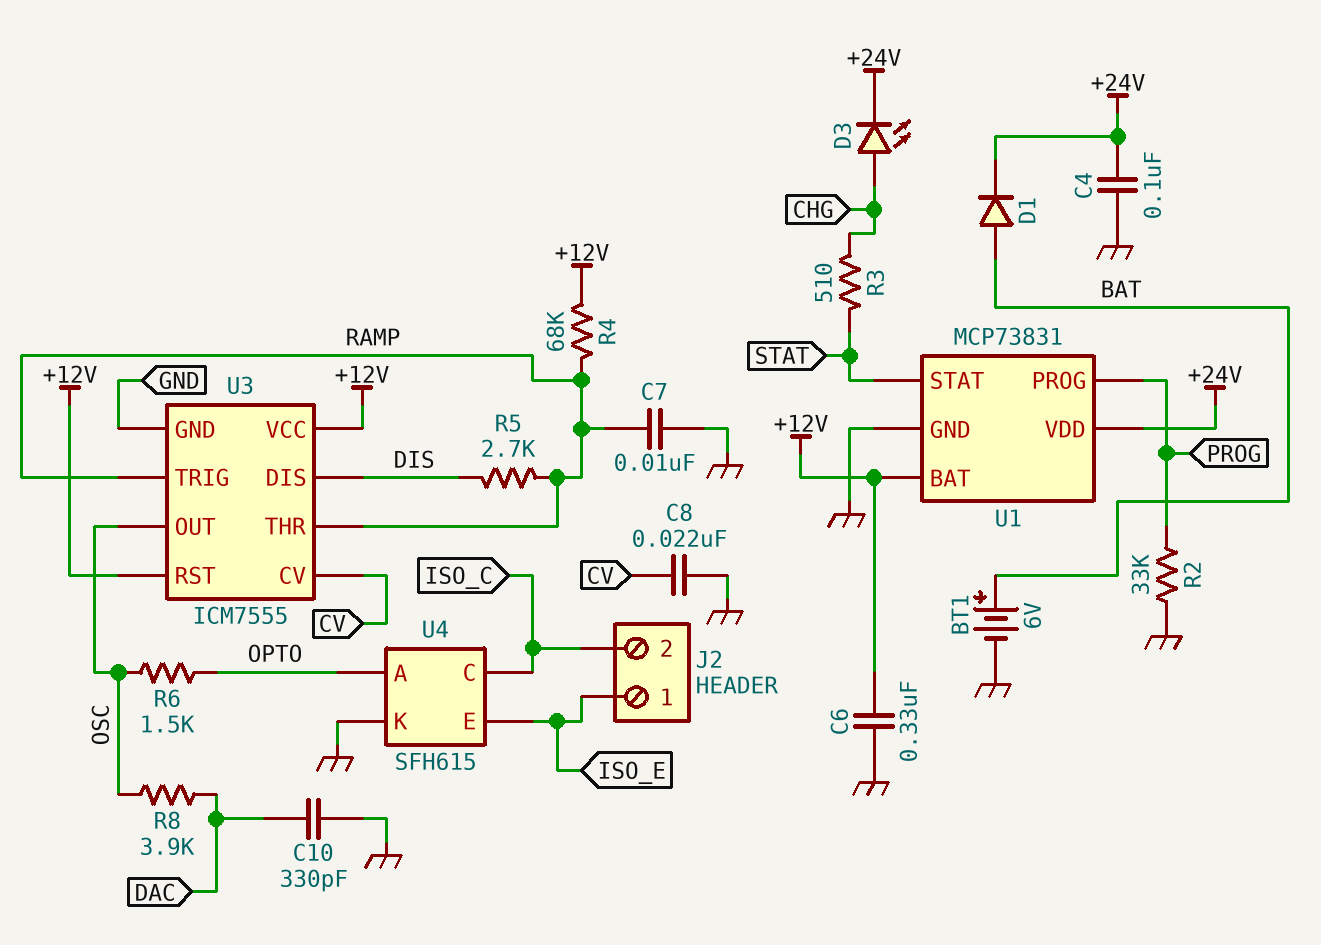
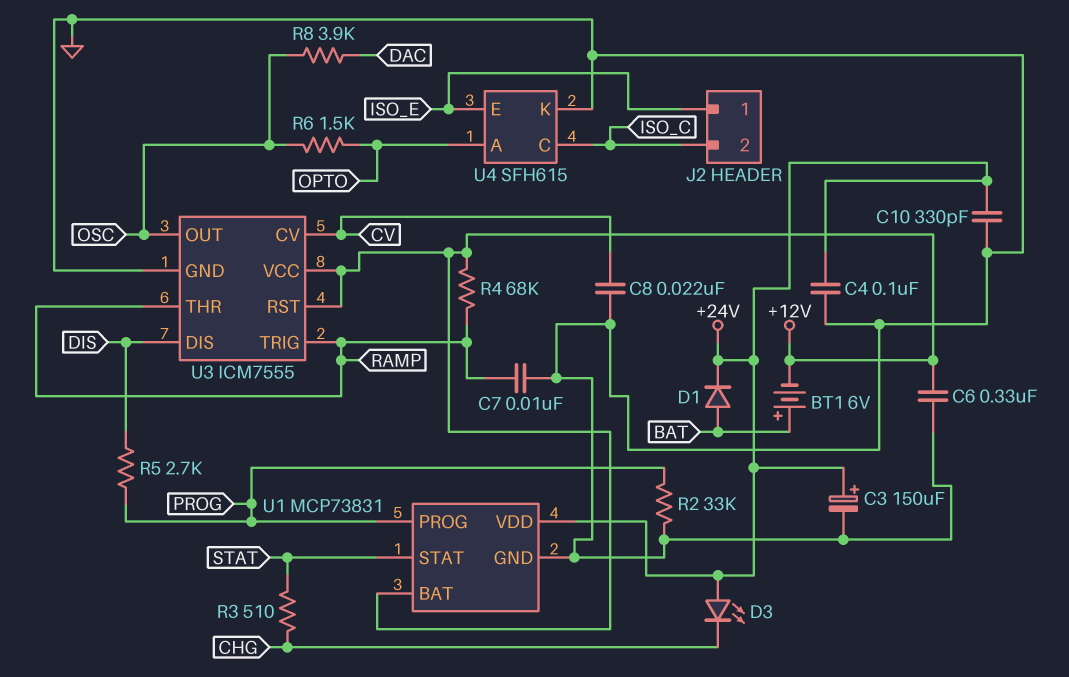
BT1: 6V (plus BAT, minus GND) -> 6V (plus BAT, minus +12V)
C3: none -> 150uF (plus +24V, minus GND)
C10: 330pF (DAC, GND) -> 330pF (+24V, GND)
D3: LED (A CHG, K +24V) -> LED (A +24V, K CHG)
R5: 2.7k (DIS, RAMP) -> 2.7k (DIS, PROG)

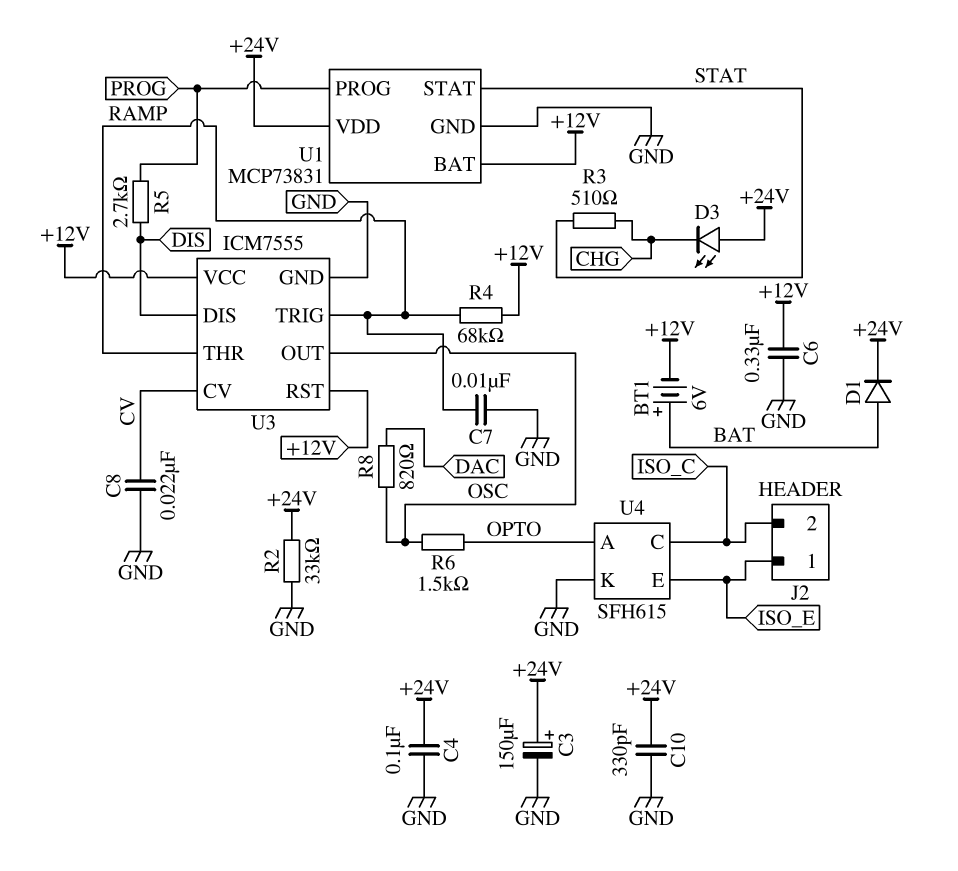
R2: 33k (GND, PROG) -> 33k (+24V, GND)
R8: 3.9k (DAC, OSC) -> 820 (DAC, OSC)

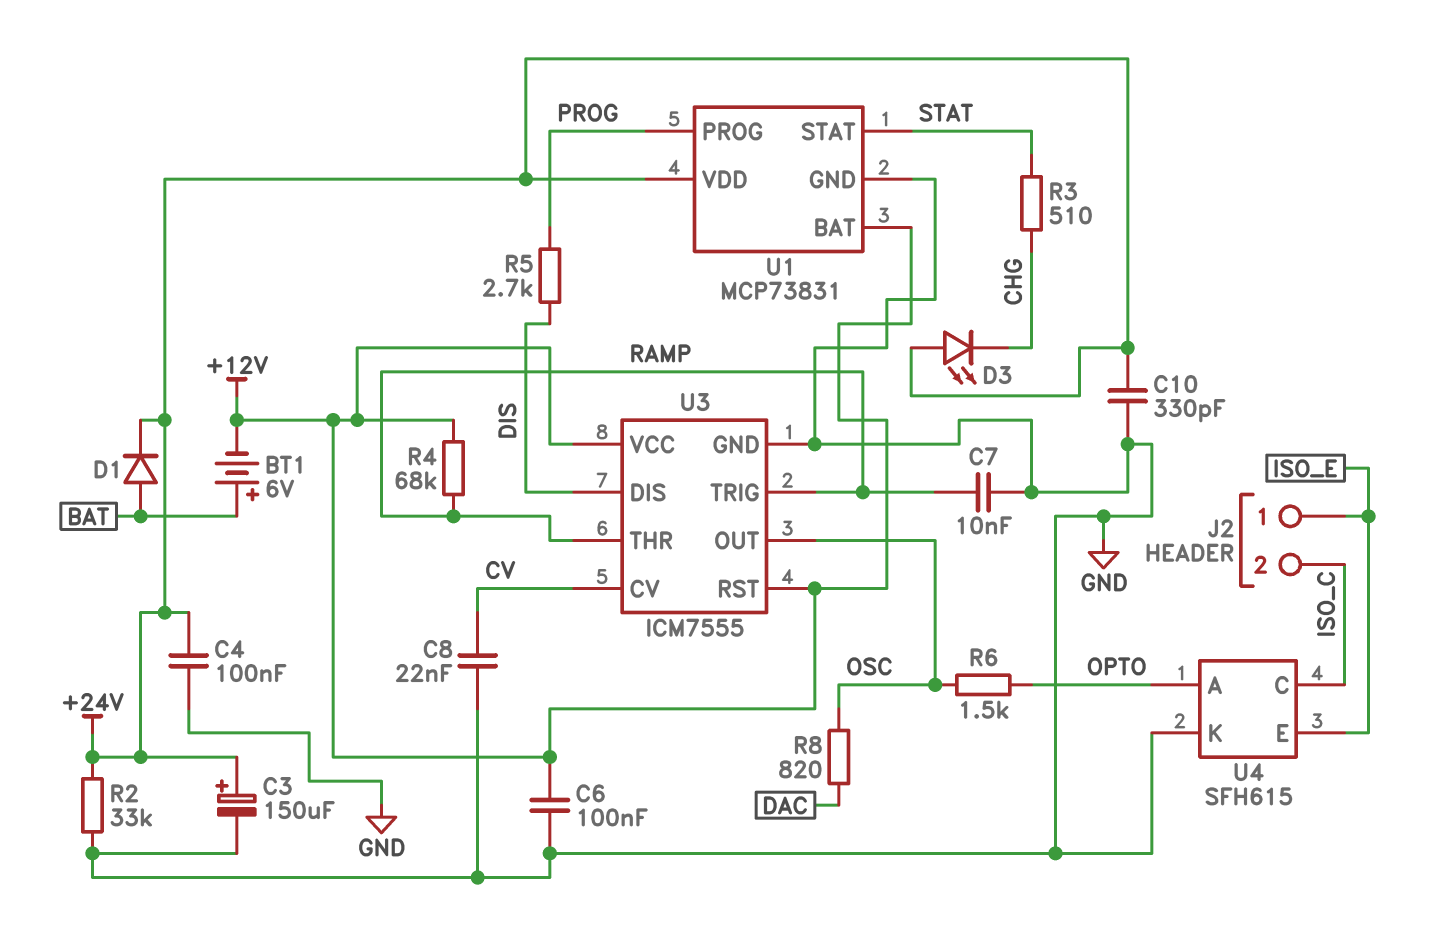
C6: 330nF (+12V, GND) -> 100nF (+12V, GND)

